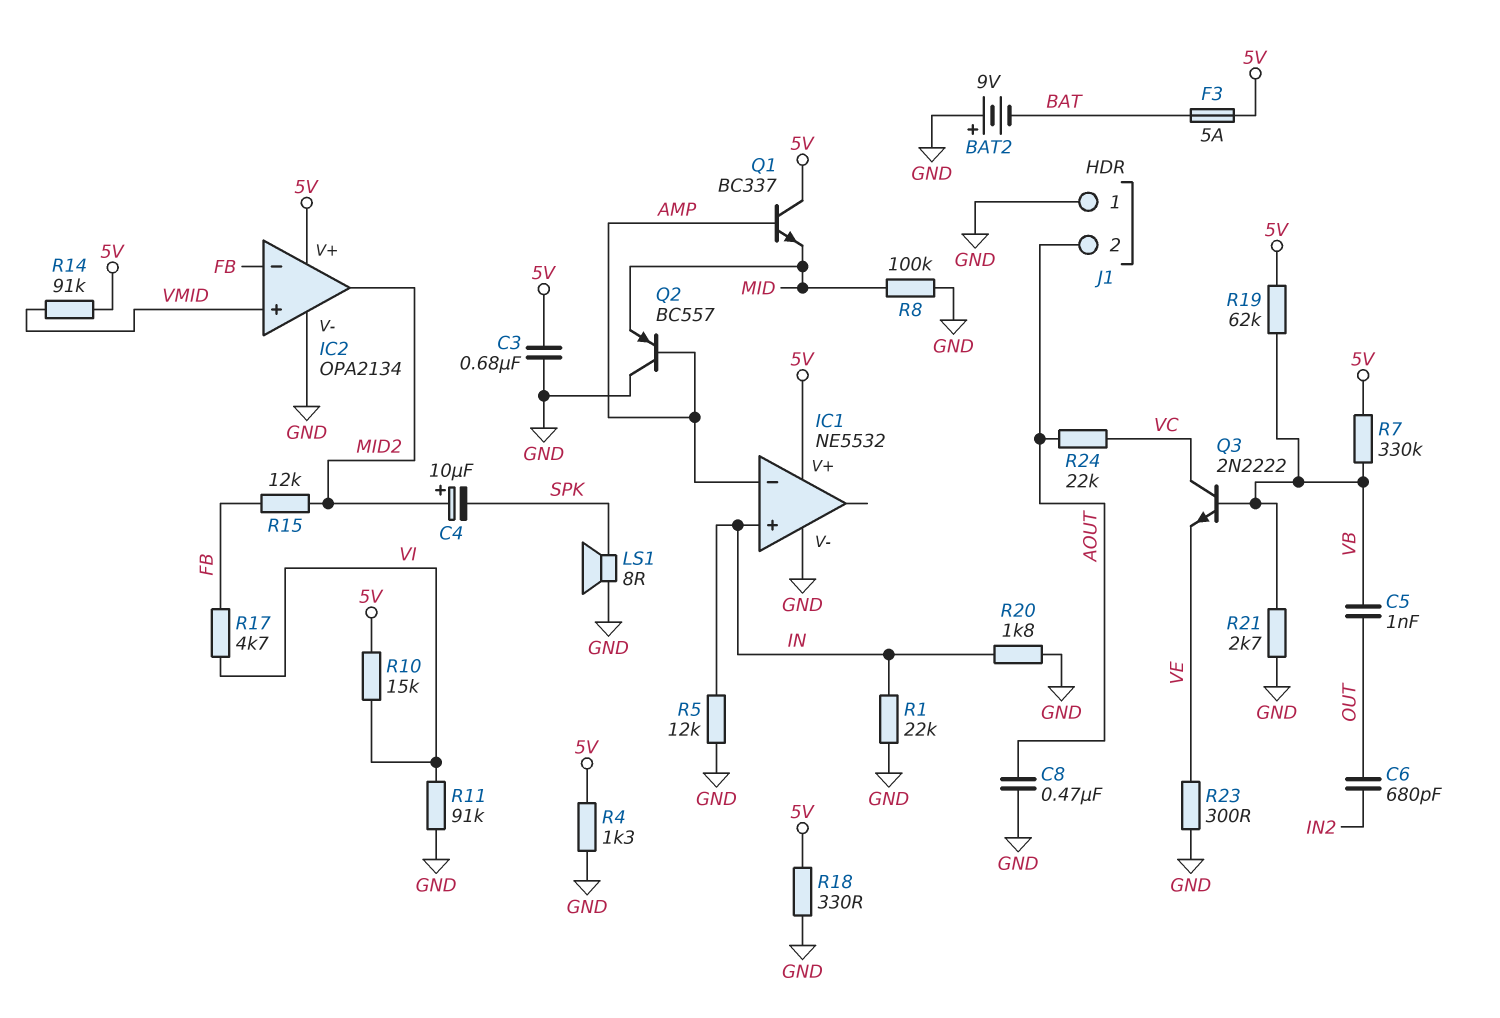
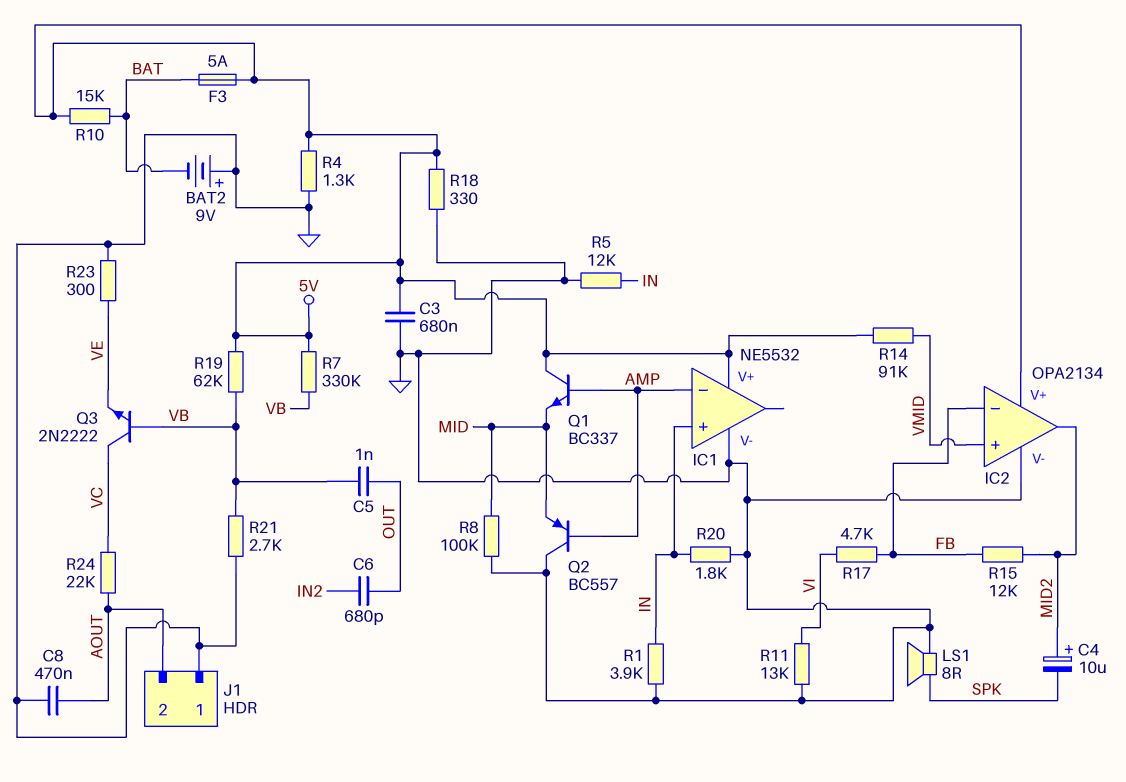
R1: 22k (GND, IN) -> 3.9k (GND, IN)
R10: 15k (5V, VI) -> 15k (5V, BAT)
R11: 91k (GND, VI) -> 13k (GND, VI)

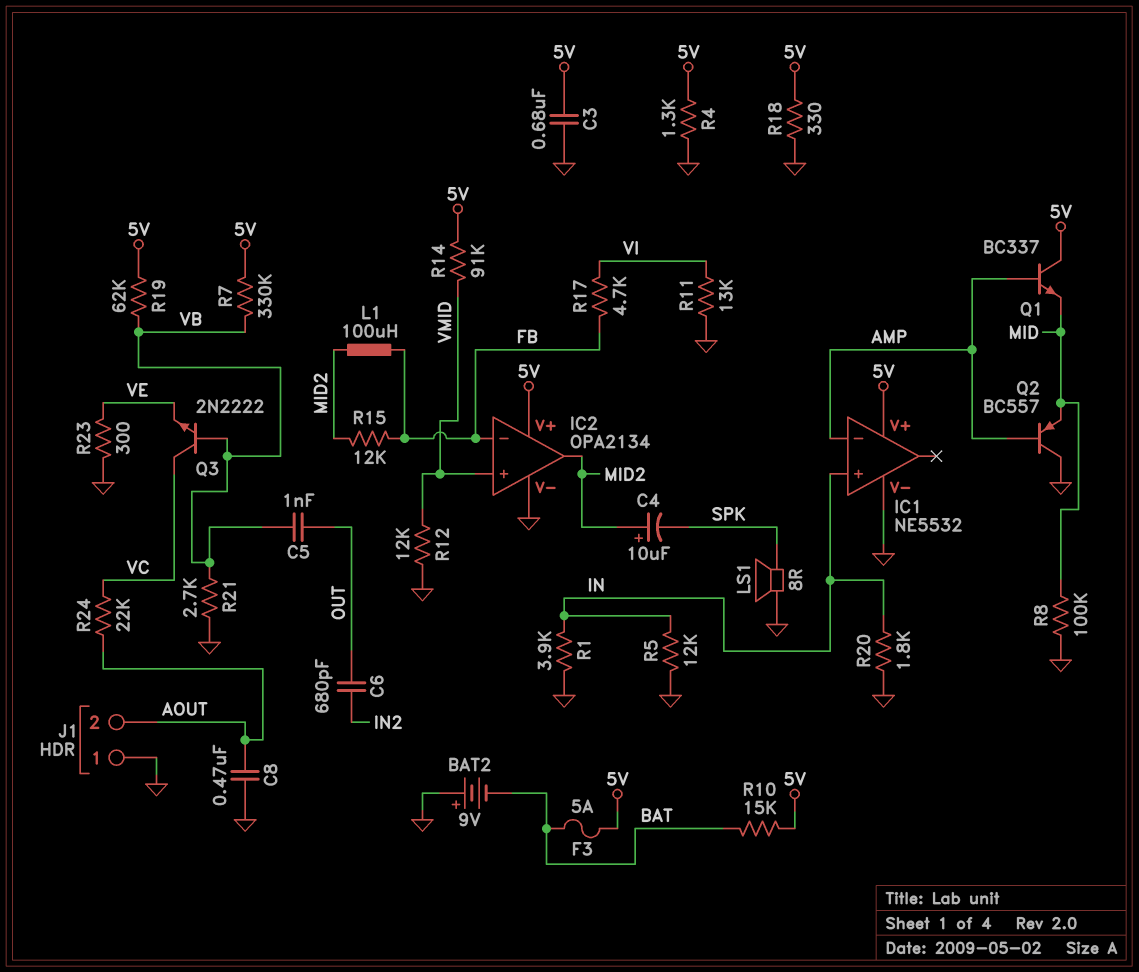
L1: none -> 100uH (FB, MID2)
R12: none -> 12k (GND, VMID)

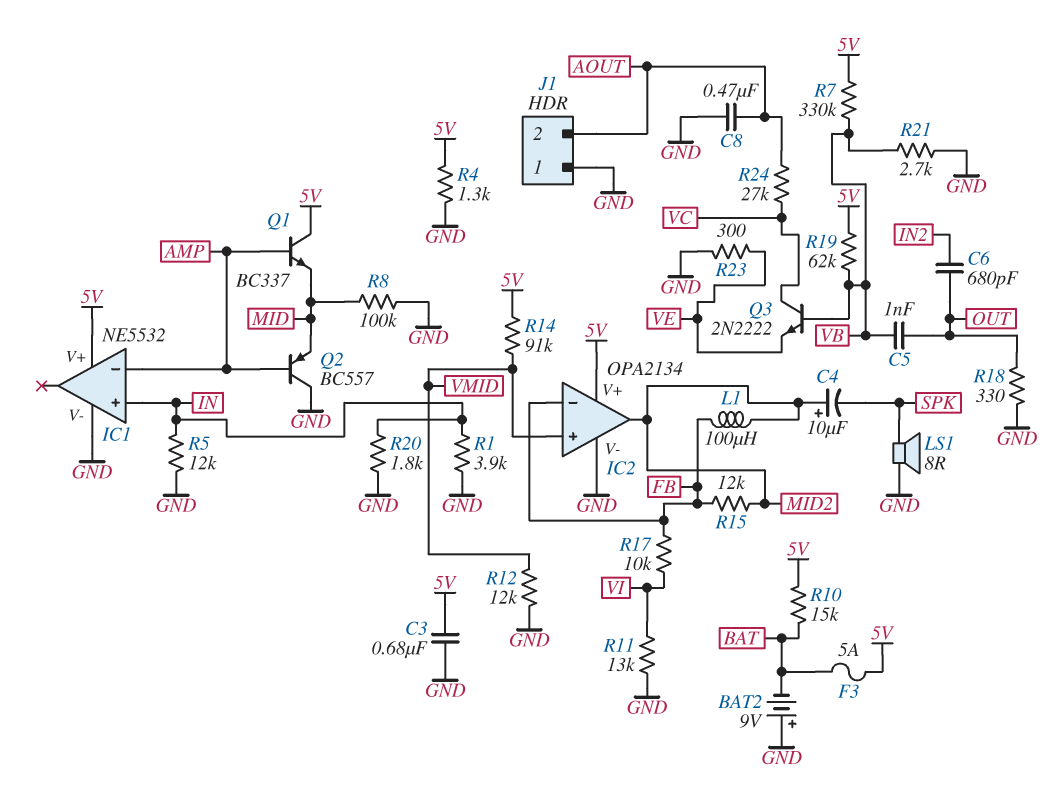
R17: 4.7k (FB, VI) -> 10k (FB, VI)
R18: 330 (5V, GND) -> 330 (GND, OUT)
R24: 22k (AOUT, VC) -> 27k (AOUT, VC)

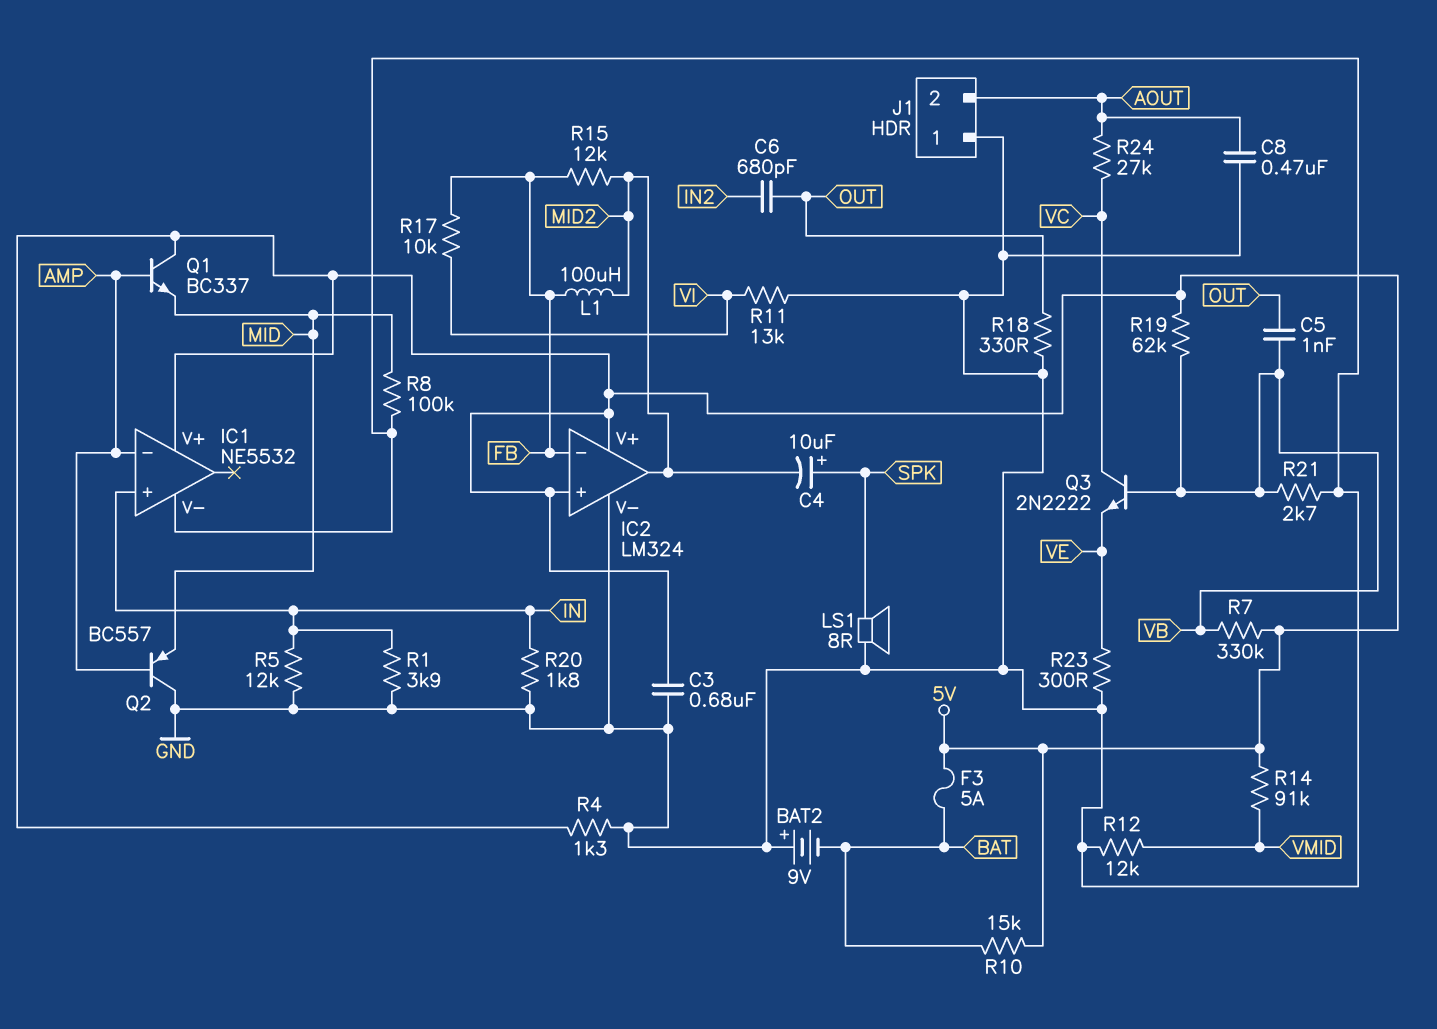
C4: 10uF (plus MID2, minus SPK) -> 10uF (plus SPK, minus MID2)
IC2: OPA2134 -> LM324
IC2 pin in+: VMID -> 5V

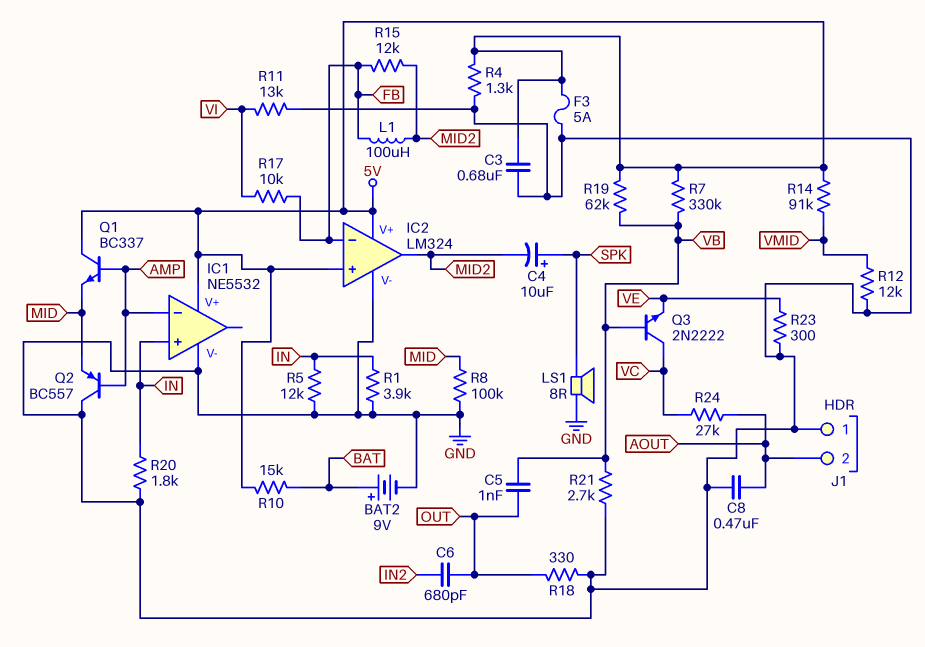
BAT2: 9V (plus GND, minus BAT) -> 9V (plus BAT, minus GND)
F3: 5A (5V, BAT) -> 5A (5V, GND)

